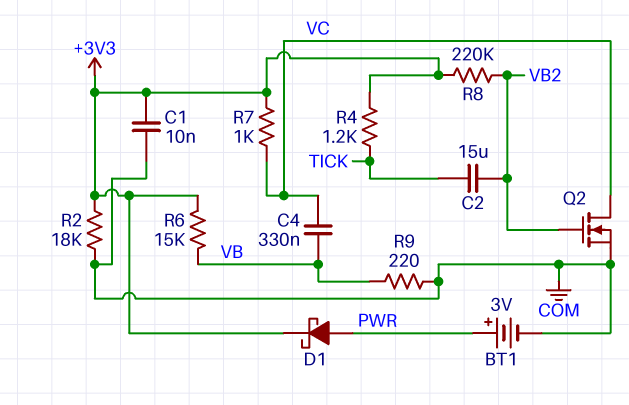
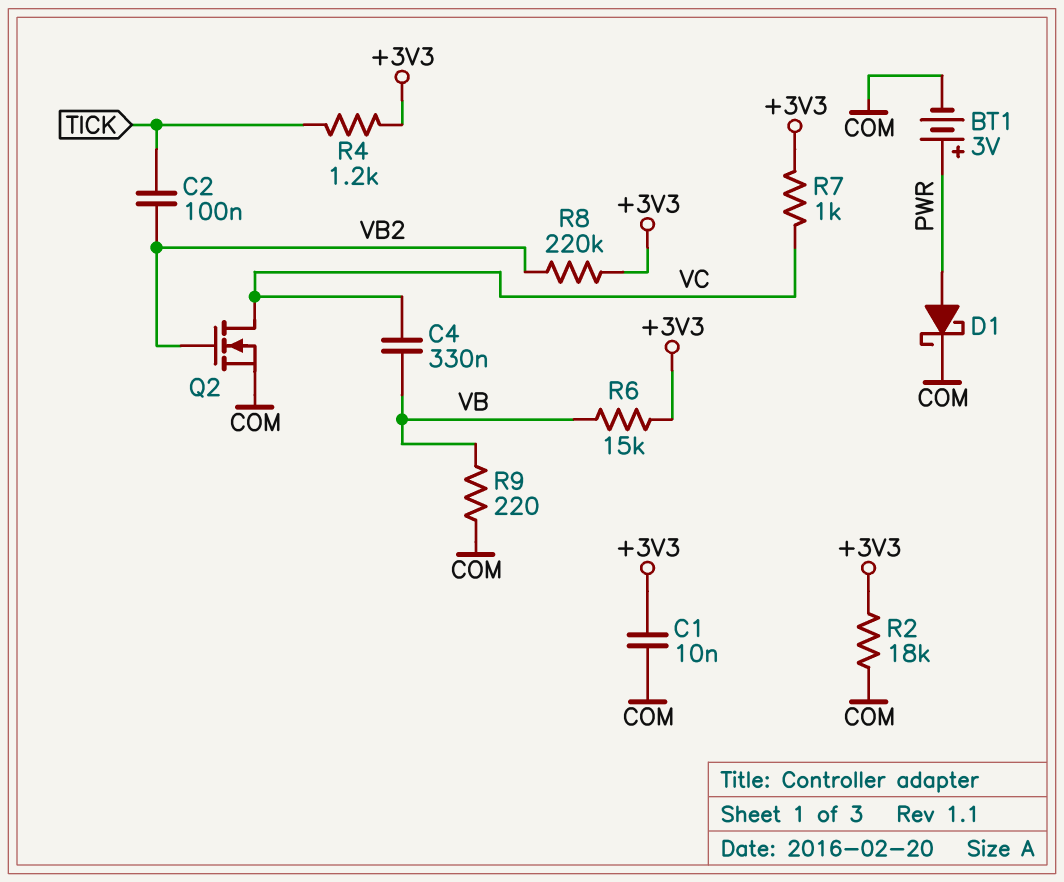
C2: 15uF (TICK, VB2) -> 100nF (TICK, VB2)
D1: schottky (A PWR, K +3V3) -> schottky (A PWR, K COM)

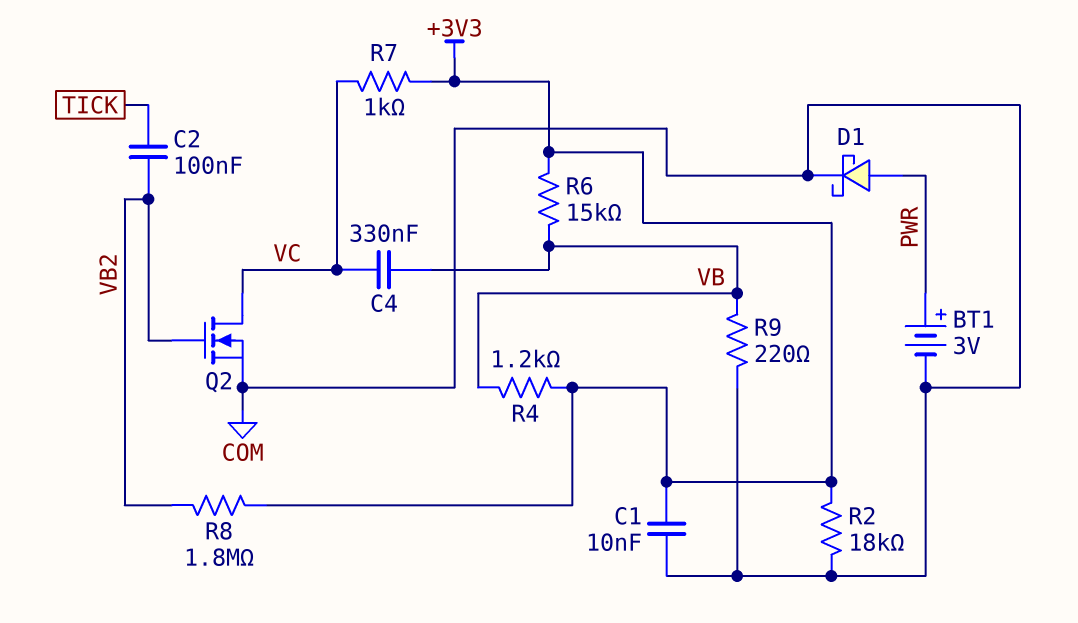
R4: 1.2k (+3V3, TICK) -> 1.2k (+3V3, VB)
R8: 220k (+3V3, VB2) -> 1.8M (+3V3, VB2)

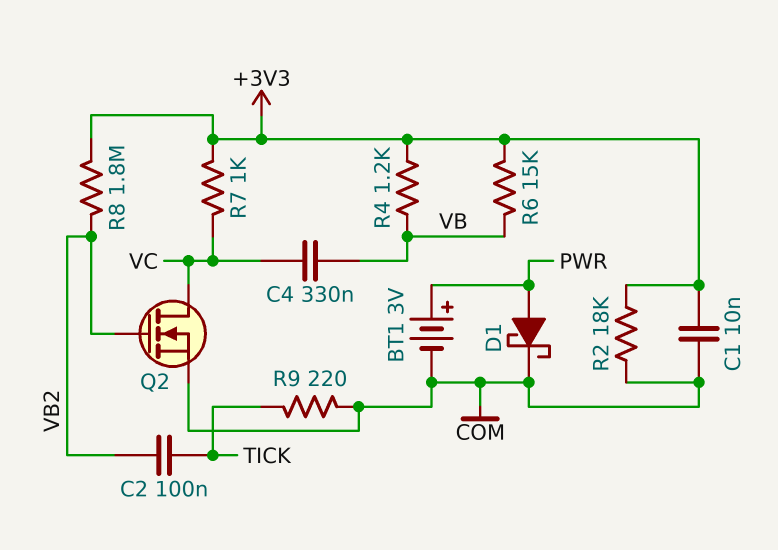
R9: 220 (COM, VB) -> 220 (COM, TICK)

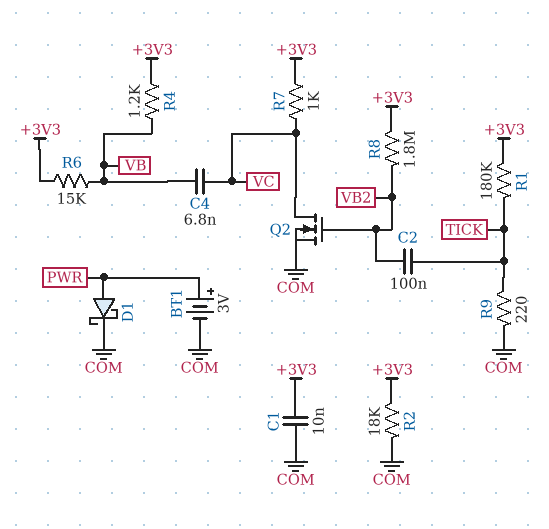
C4: 330nF (VB, VC) -> 6.8nF (VB, VC)
R1: none -> 180k (+3V3, TICK)

